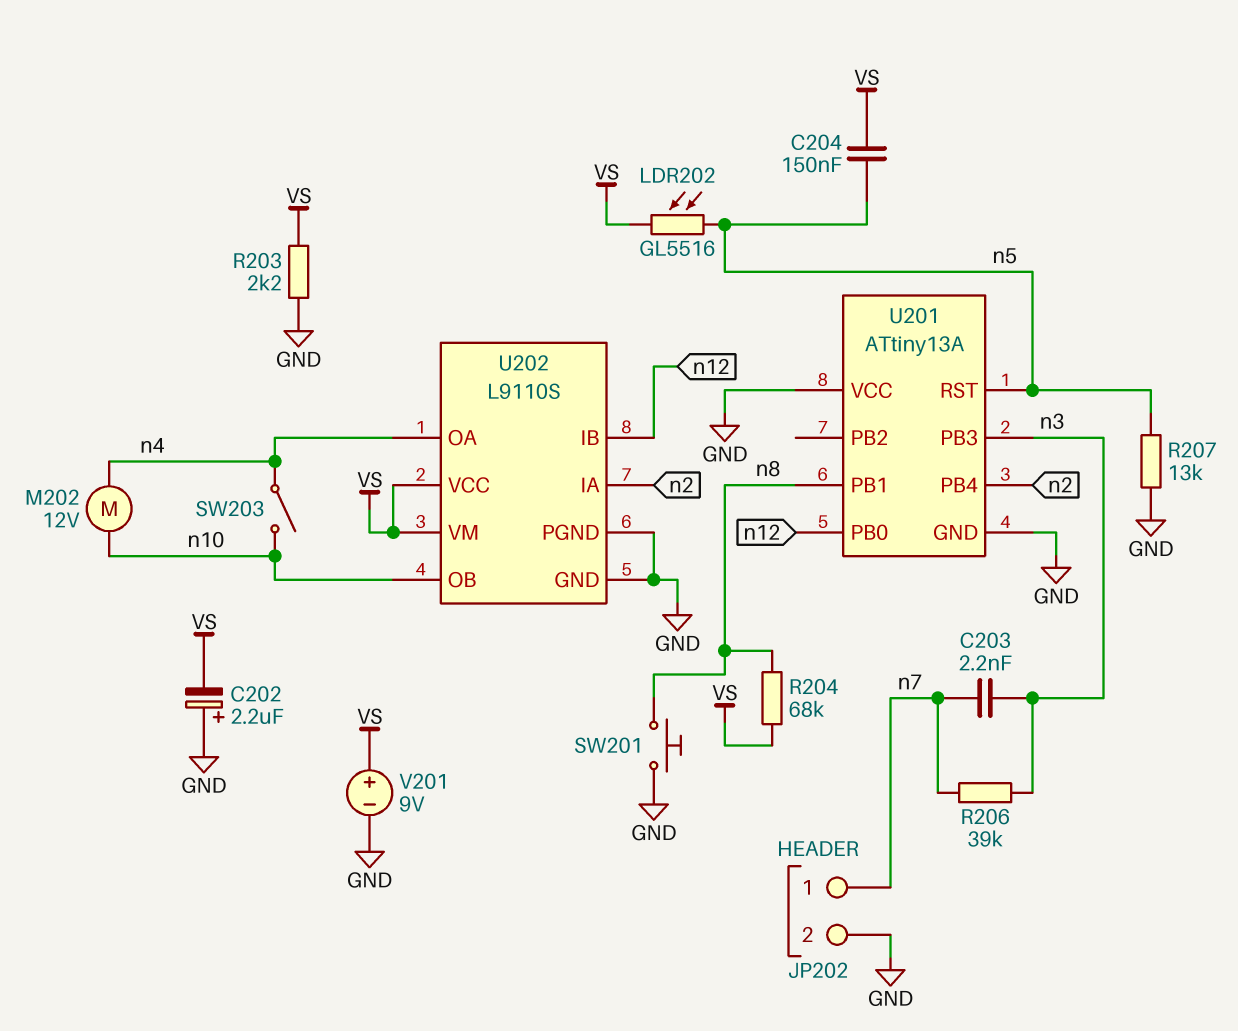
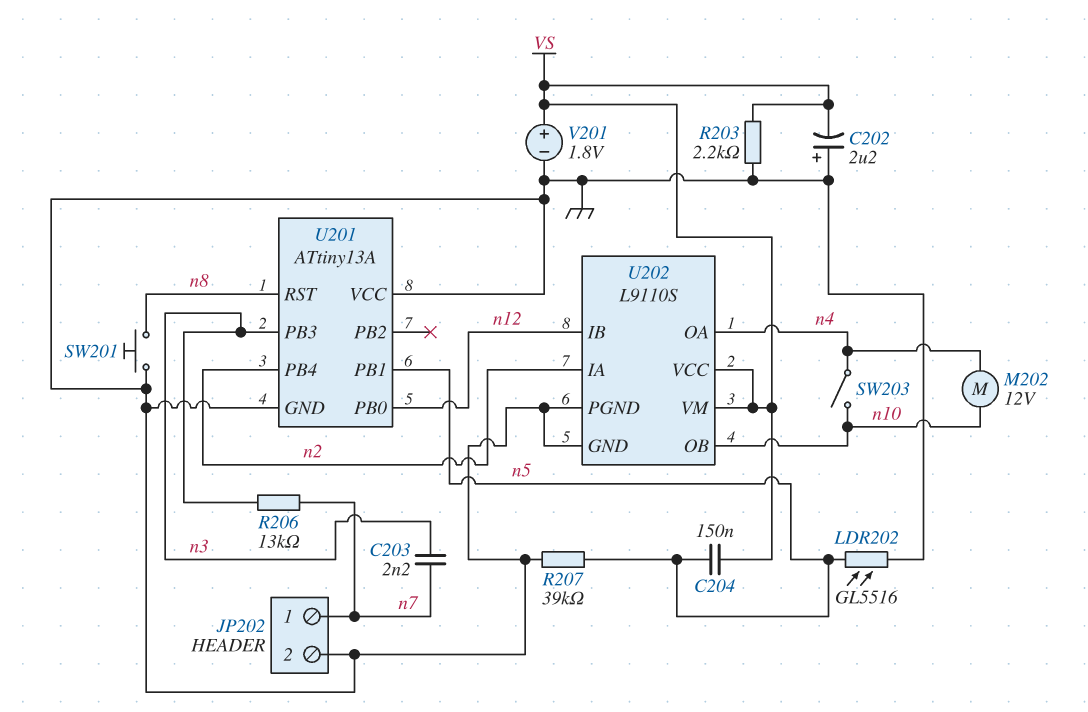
LDR202: GL5516 (VS, n5) -> GL5516 (GND, n5)
R204: 68k (VS, n8) -> none
R206: 39k (n3, n7) -> 13k (n3, n7)
R207: 13k (GND, n5) -> 39k (GND, n5)
U201 pin PB1: n8 -> n5
U201 pin RST: n5 -> n8
V201: 9V (plus VS, minus GND) -> 1.8V (plus VS, minus GND)

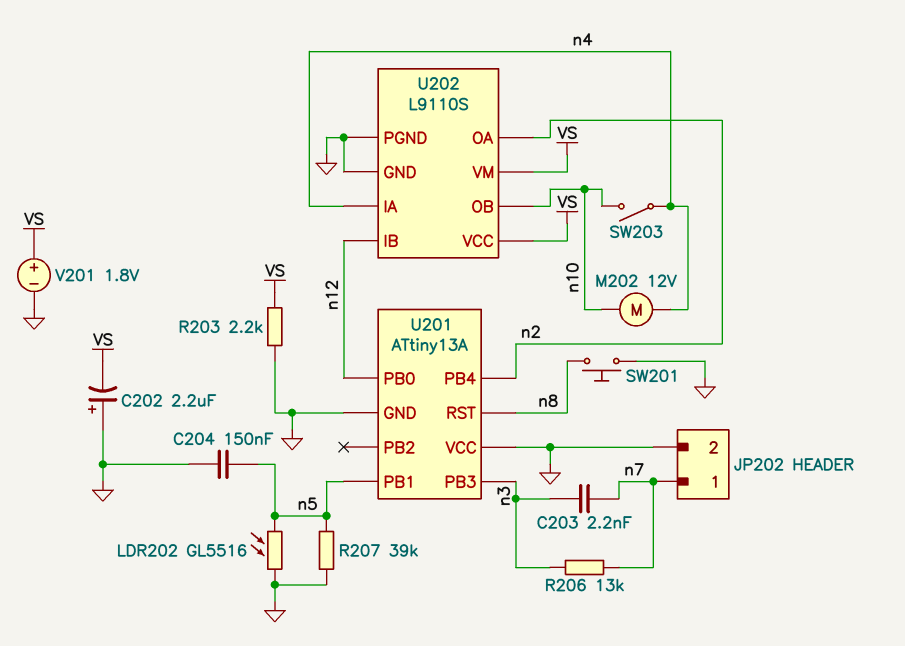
C204: 150nF (VS, n5) -> 150nF (GND, n5)
U202 pin IA: n2 -> n4
U202 pin OA: n4 -> n2

